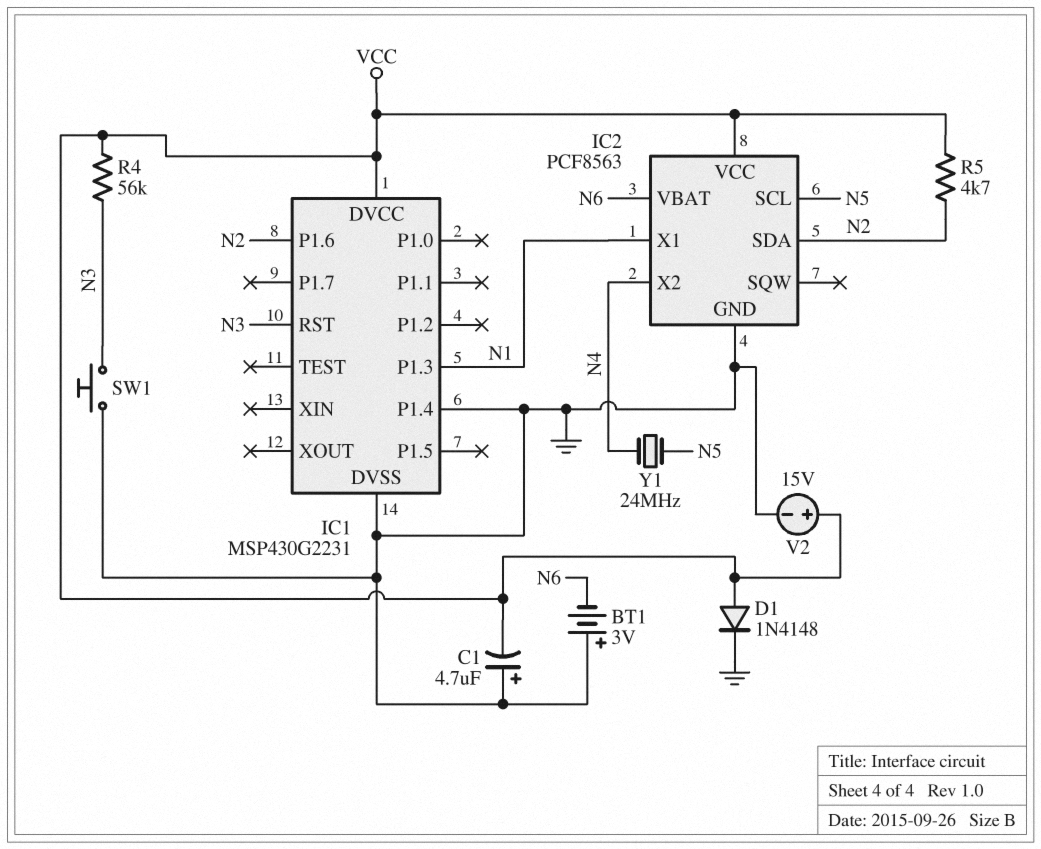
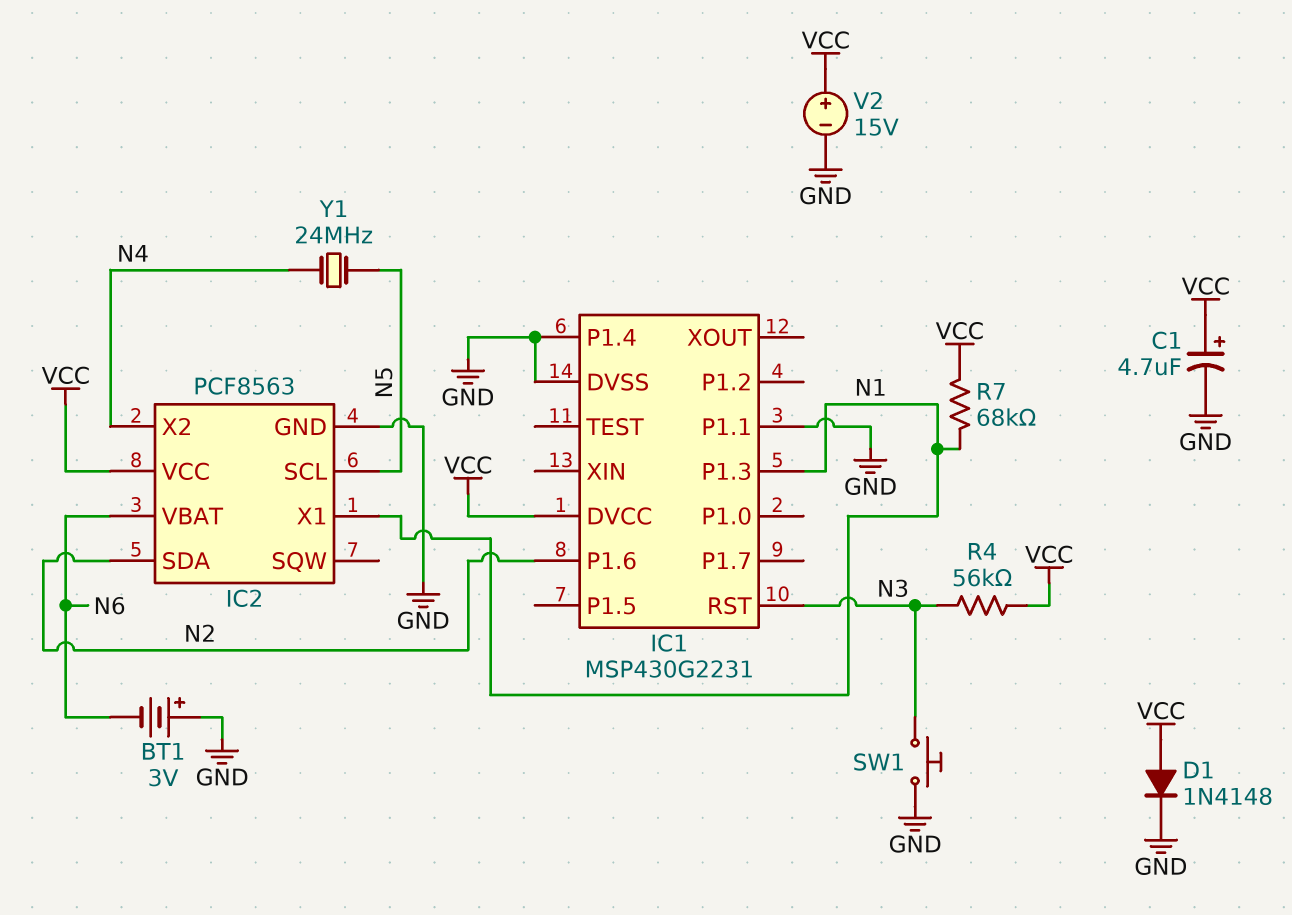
C1: 4.7uF (plus GND, minus VCC) -> 4.7uF (plus VCC, minus GND)
IC1 pin P1.1: none -> GND
R5: 4.7k (N2, VCC) -> none
R7: none -> 68k (N1, VCC)

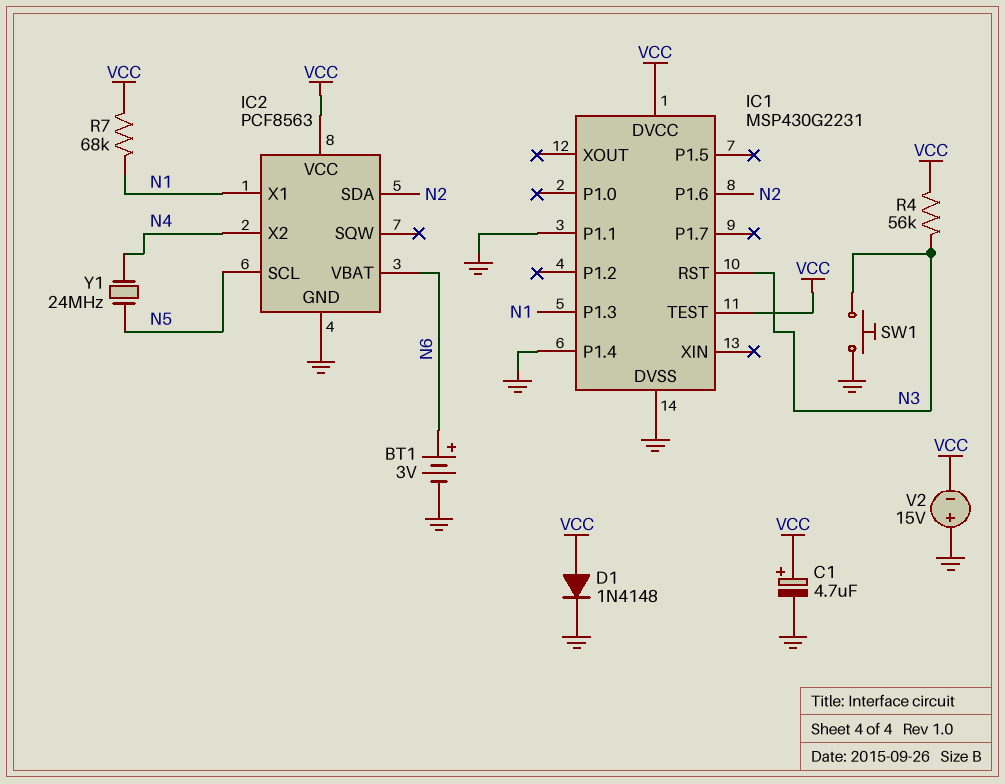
BT1: 3V (plus GND, minus N6) -> 3V (plus N6, minus GND)
IC1 pin TEST: none -> VCC
V2: 15V (plus VCC, minus GND) -> 15V (plus GND, minus VCC)

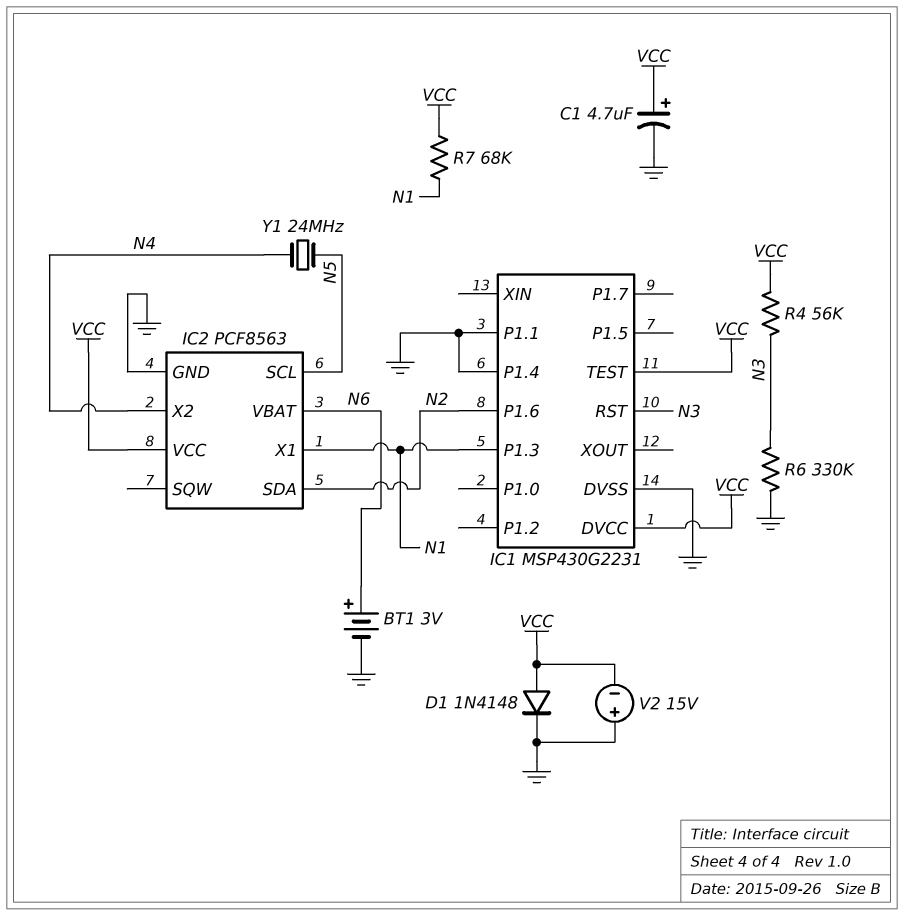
R6: none -> 330k (GND, N3)
SW1: button (GND, N3) -> none

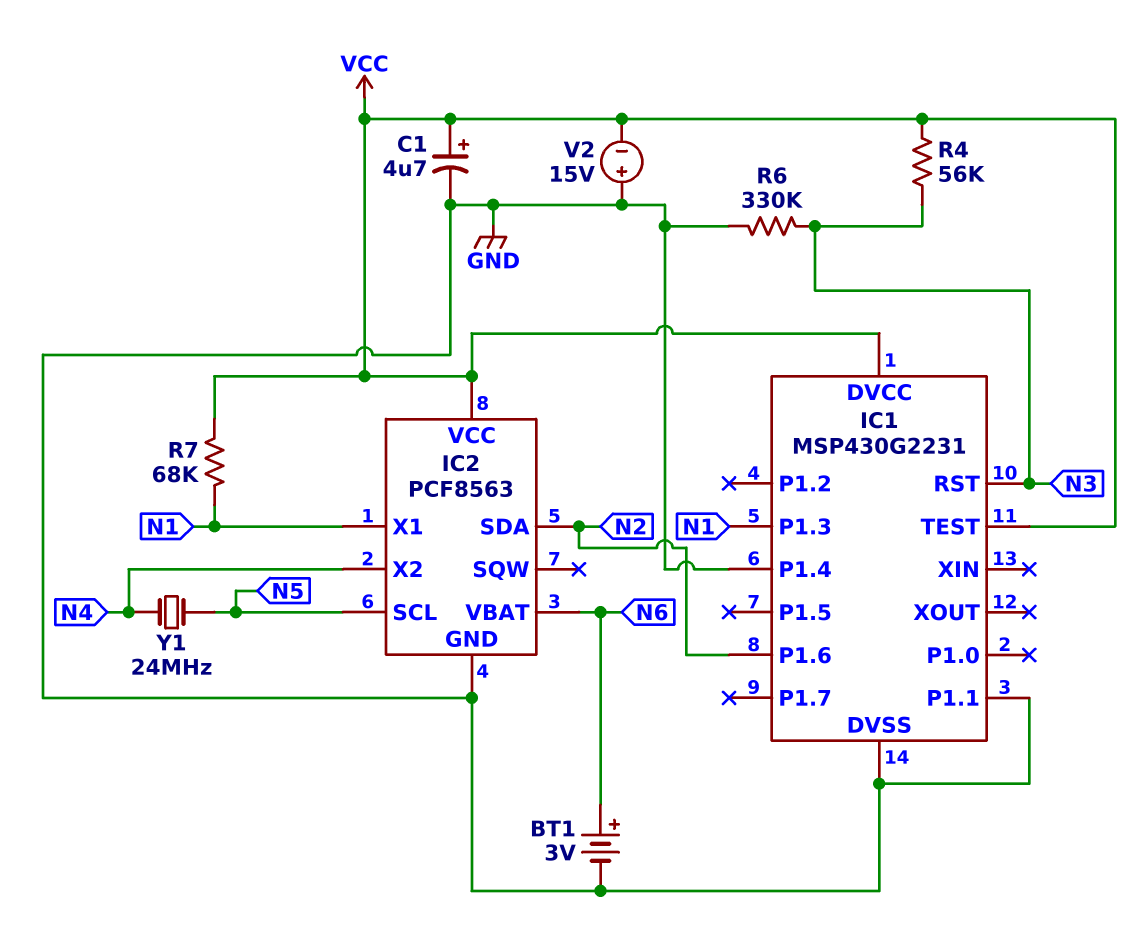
D1: diode 1N4148 (A VCC, K GND) -> none

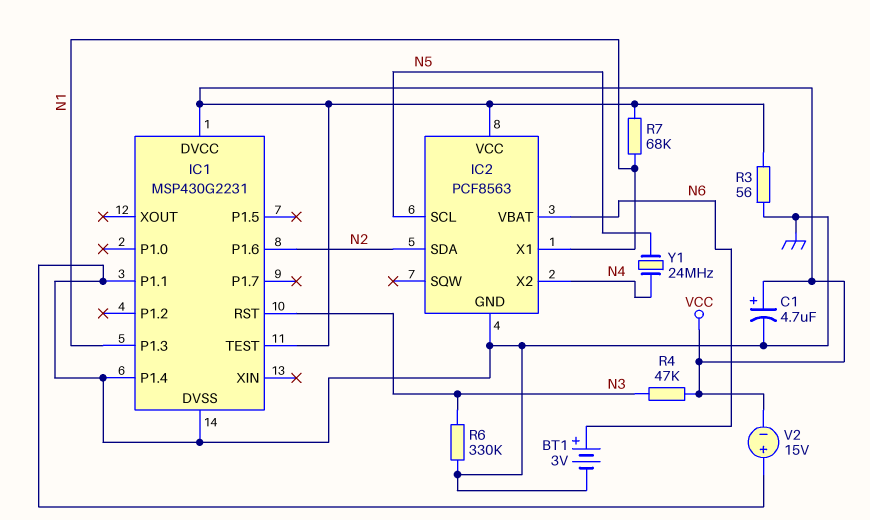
R3: none -> 56 (GND, VCC)
R4: 56k (N3, VCC) -> 47k (N3, VCC)

